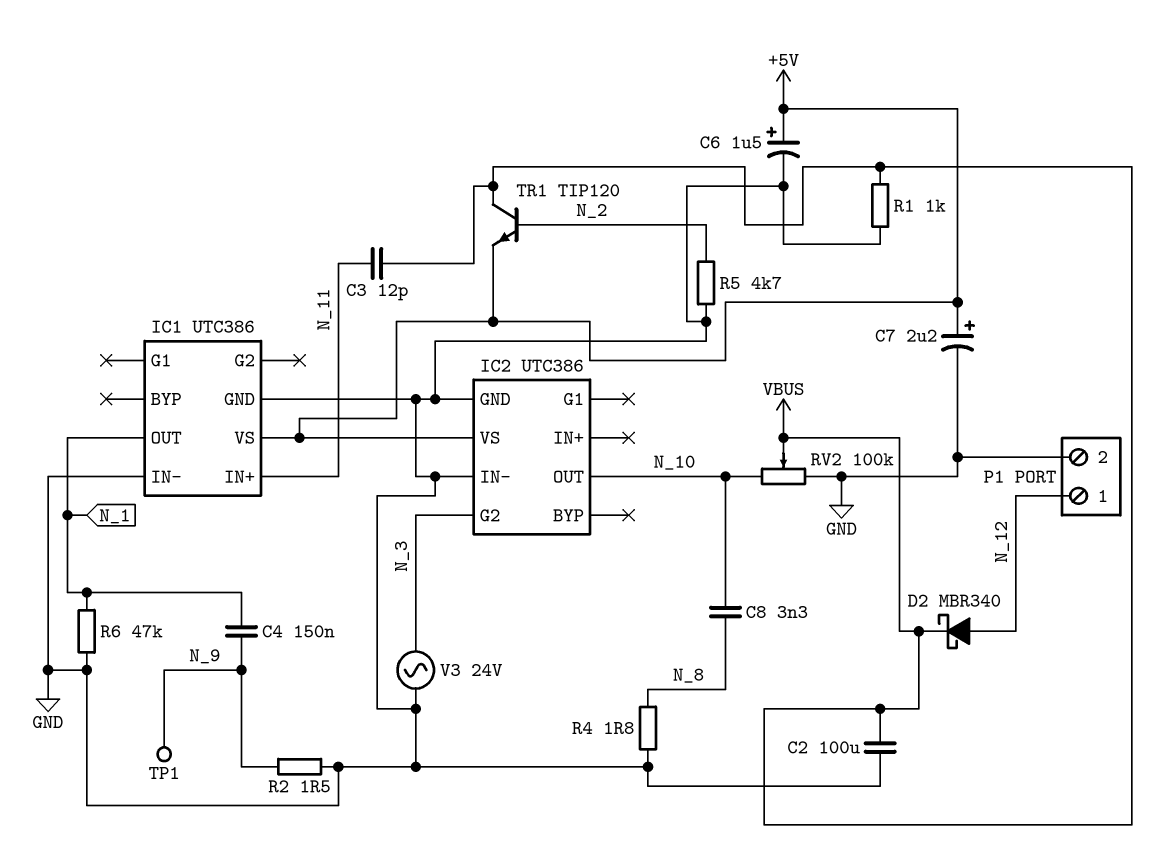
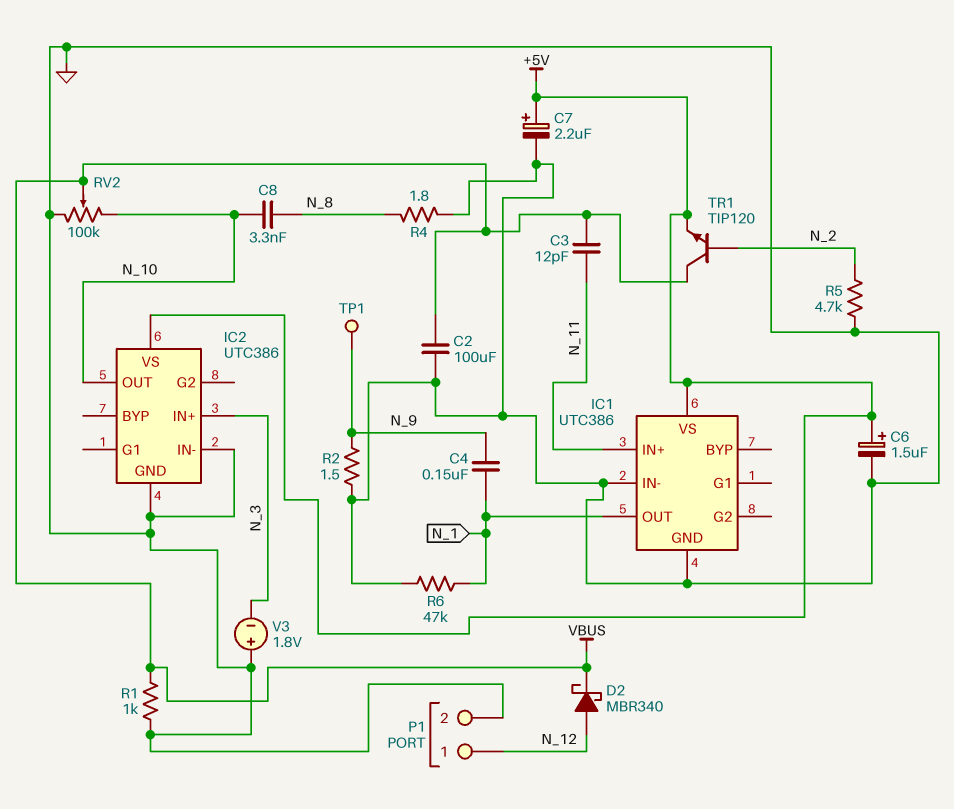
IC2 pin G2: N_3 -> none
IC2 pin IN+: none -> N_3
V3: AC 24V (GND, N_3) -> 1.8V (plus GND, minus N_3)

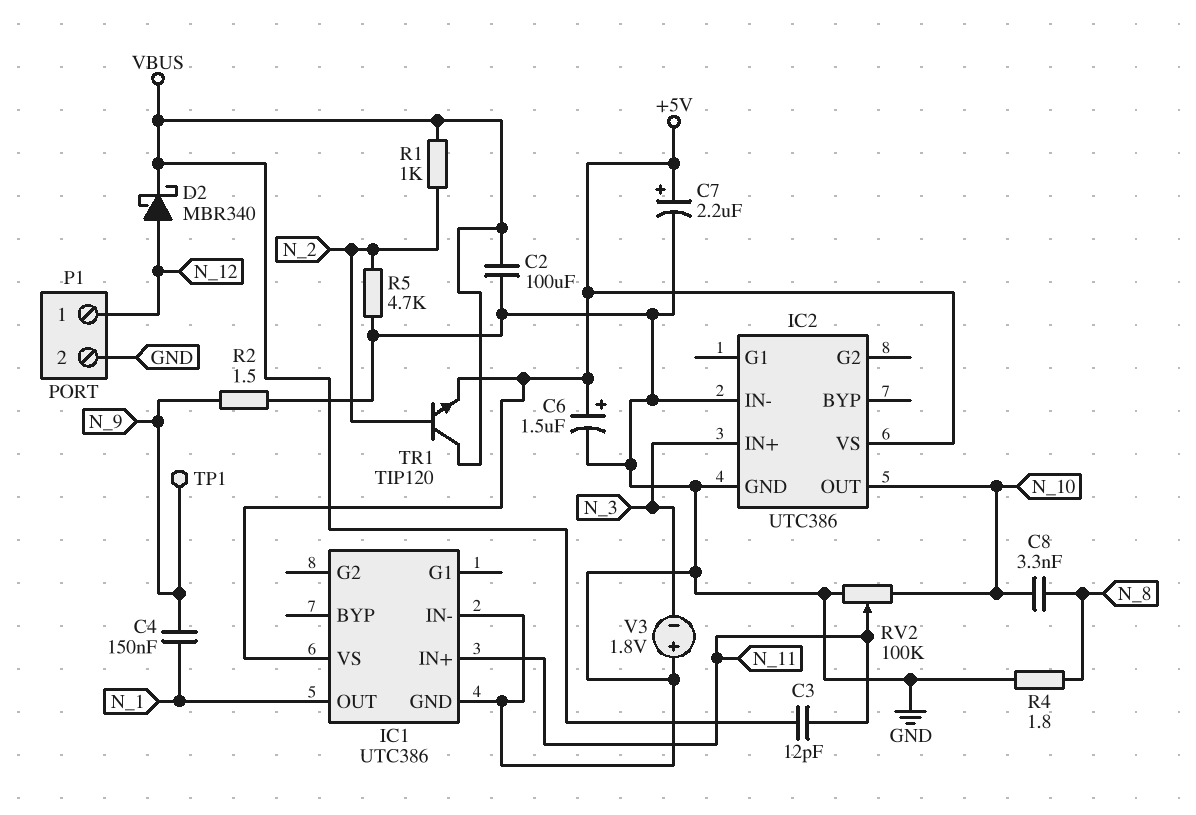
R1: 1k (GND, VBUS) -> 1k (N_2, VBUS)
R6: 47k (GND, N_1) -> none
RV2: 100k (GND, N_10, wiper VBUS) -> 100k (GND, N_10, wiper N_11)

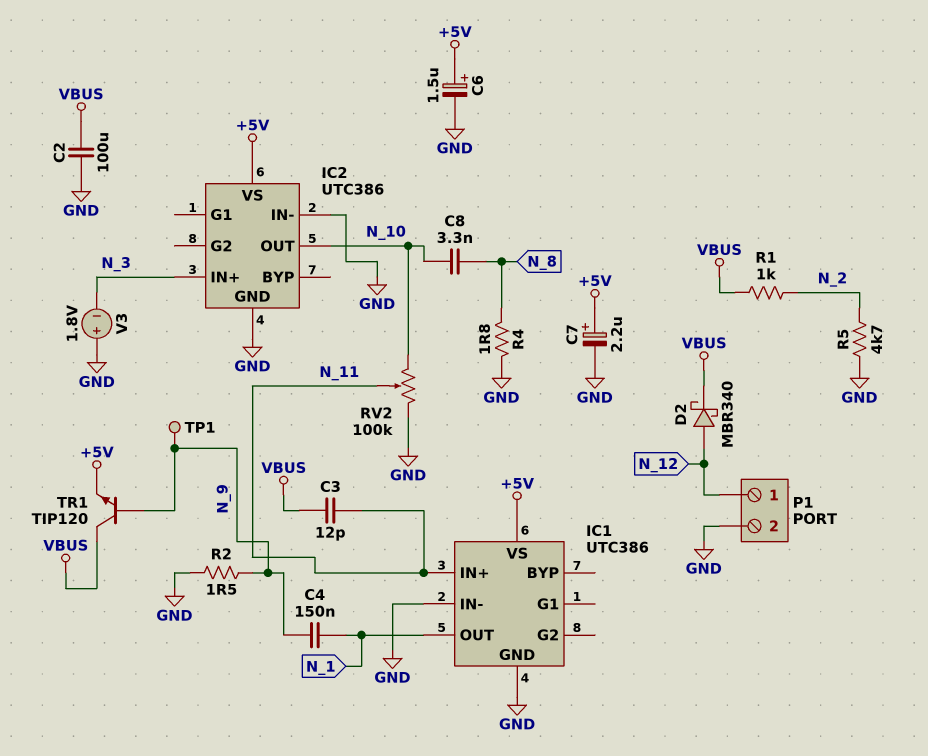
TR1: NPN TIP120 (B N_2, C VBUS, E +5V) -> NPN TIP120 (B N_9, C VBUS, E +5V)

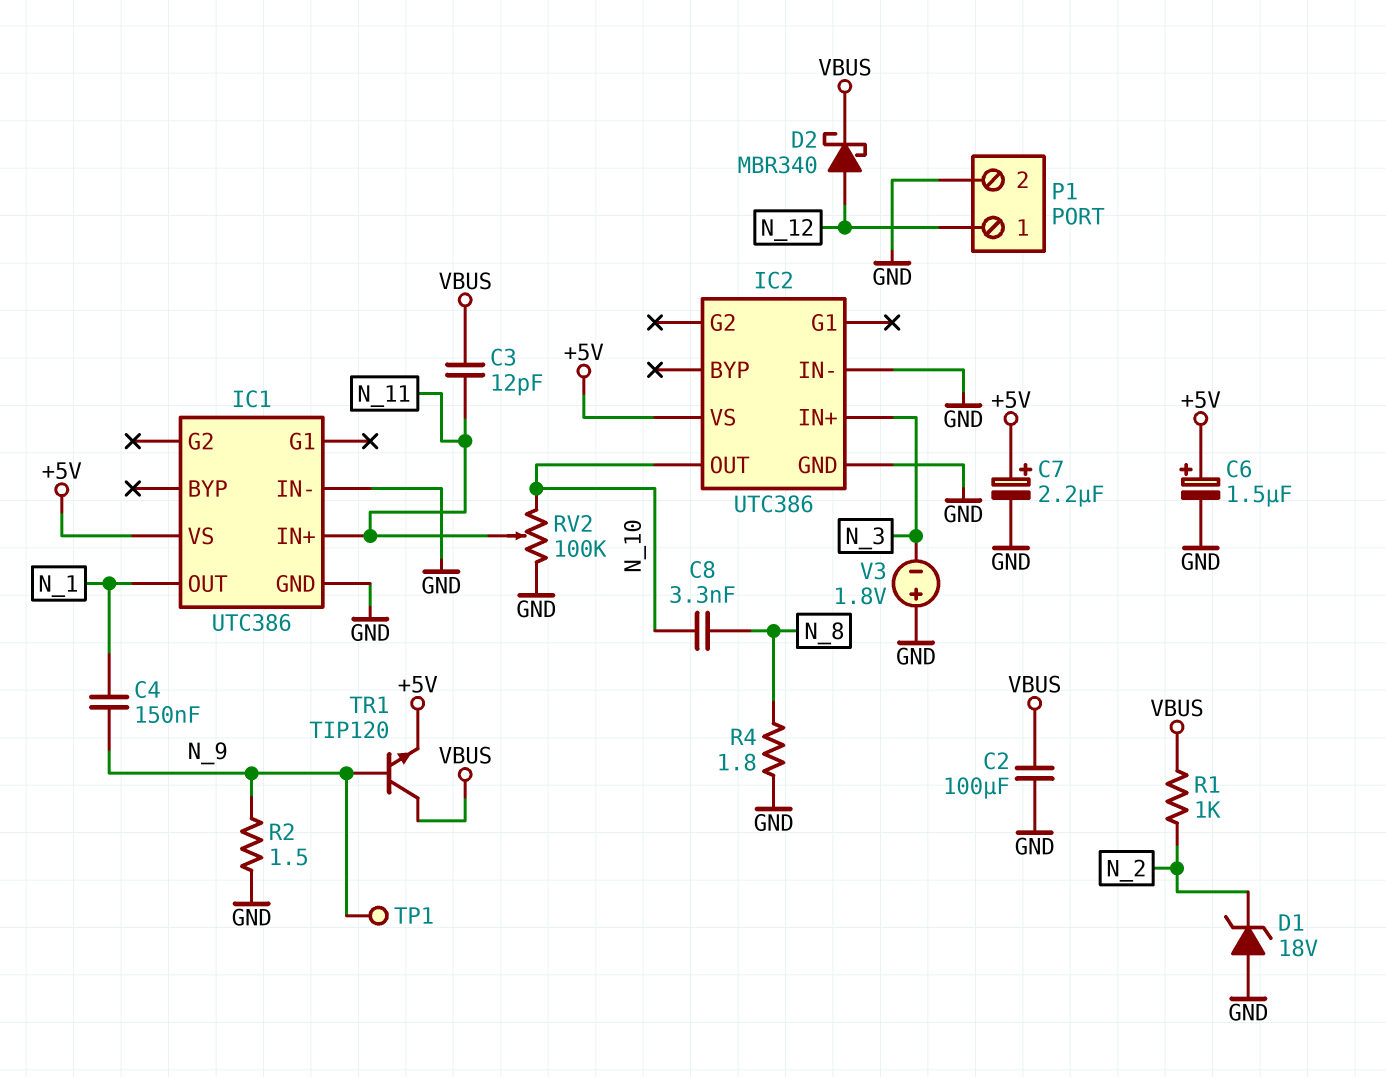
D1: none -> zener 18V (A GND, K N_2)
R5: 4.7k (GND, N_2) -> none

